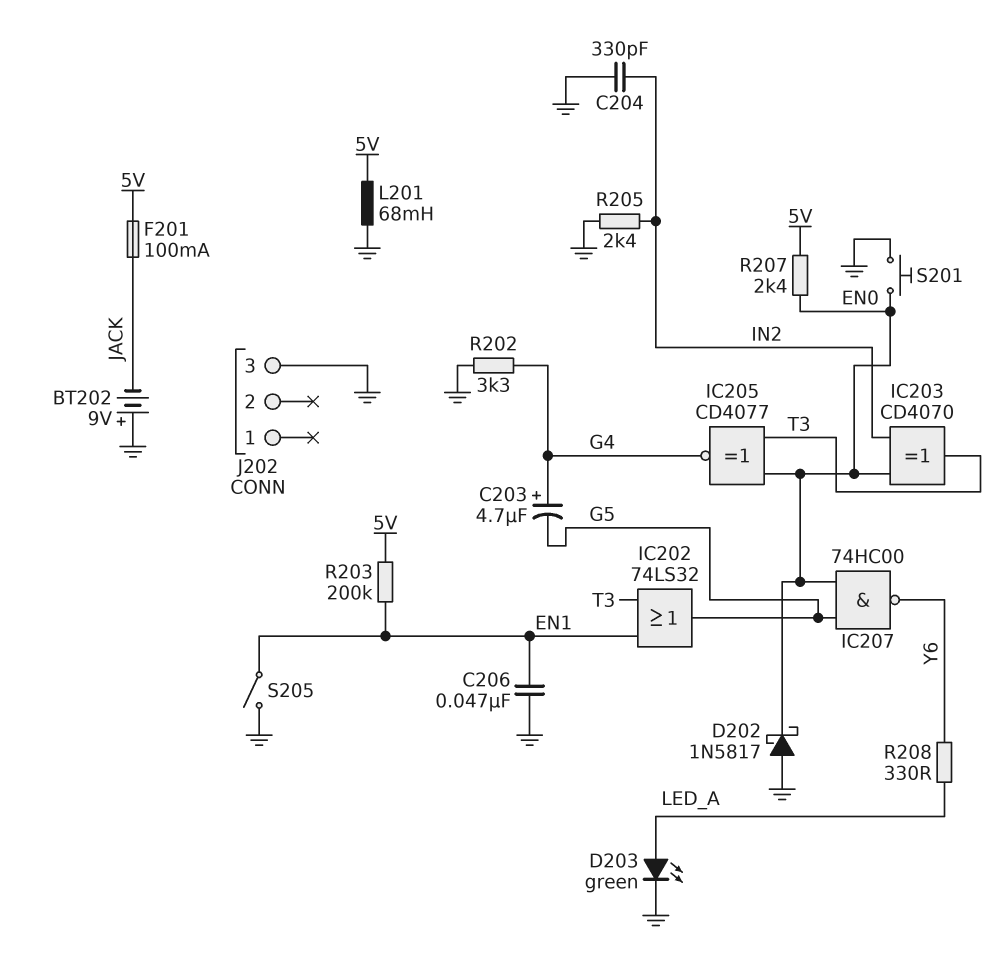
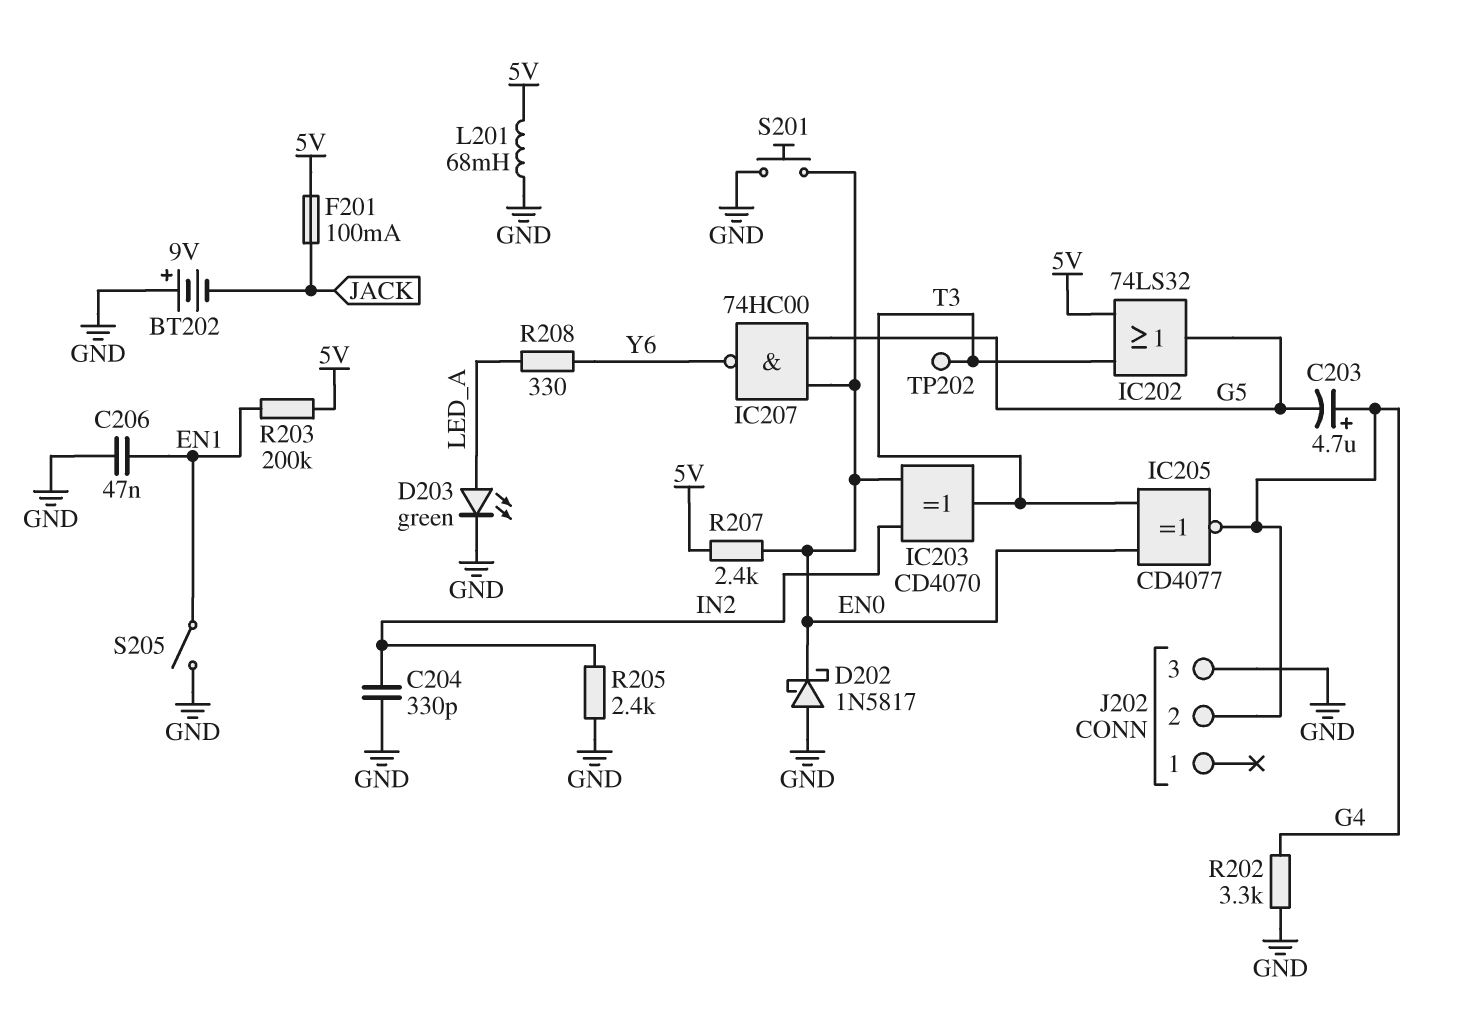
IC202: OR 74LS32 (in EN1, in T3, out G5) -> OR 74LS32 (in 5V, in T3, out G5)
J202 pin 2: none -> G4
TP202: none -> test point (T3)

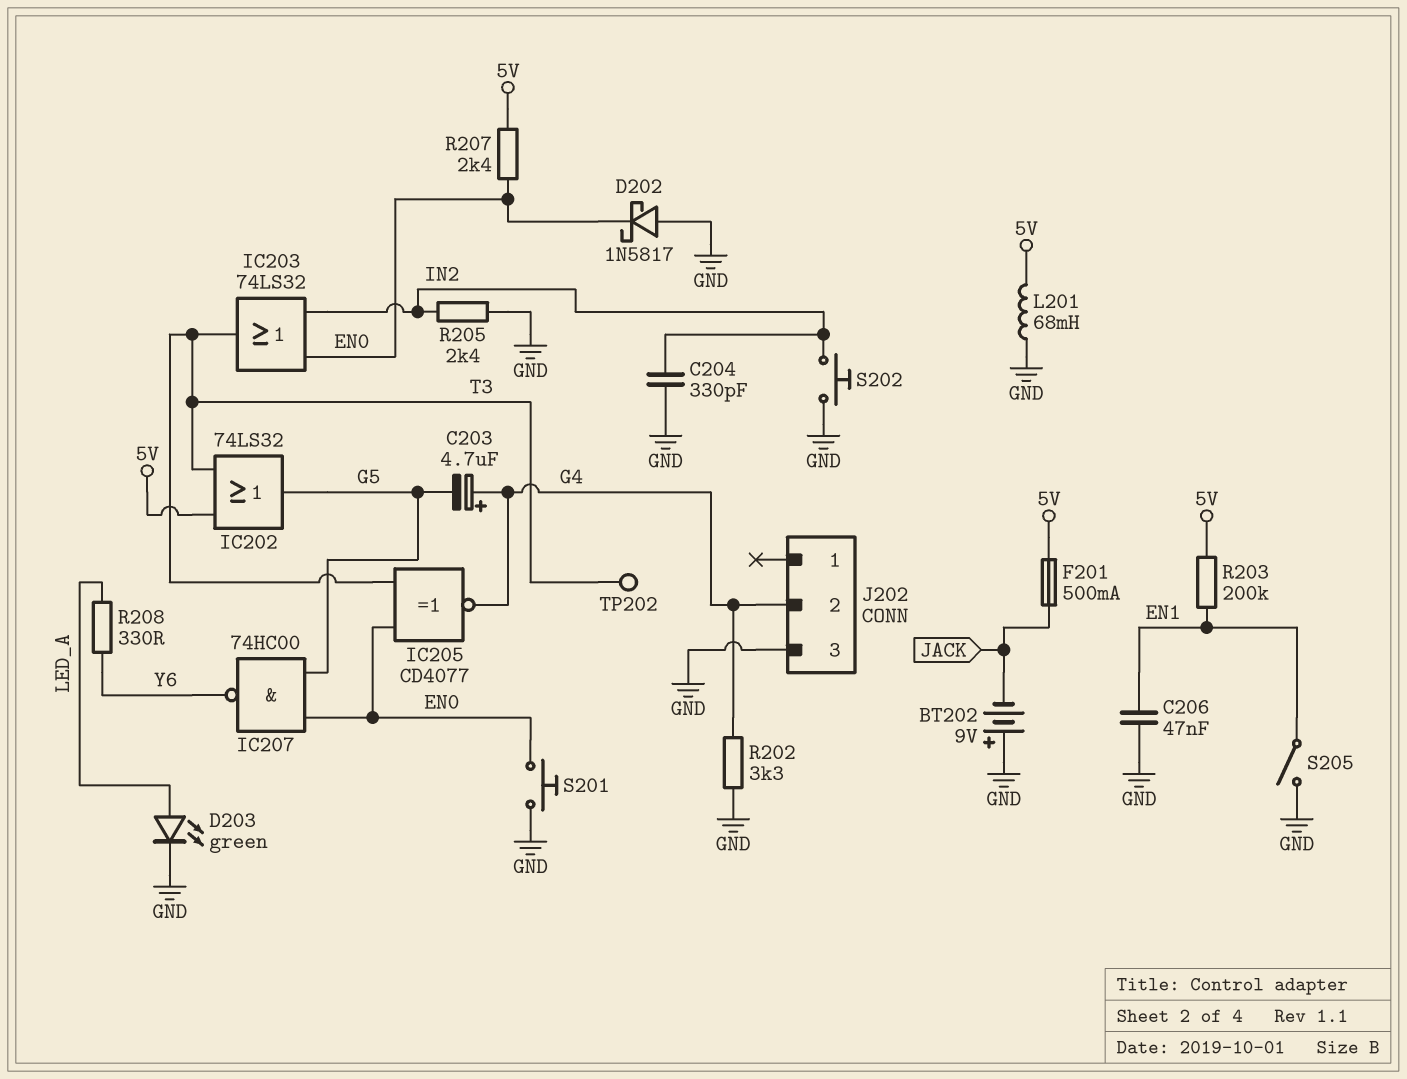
F201: 100mA (5V, JACK) -> 500mA (5V, JACK)
IC203: XOR CD4070 (in EN0, in IN2, out T3) -> OR 74LS32 (in EN0, in IN2, out T3)
S202: none -> button (GND, IN2)

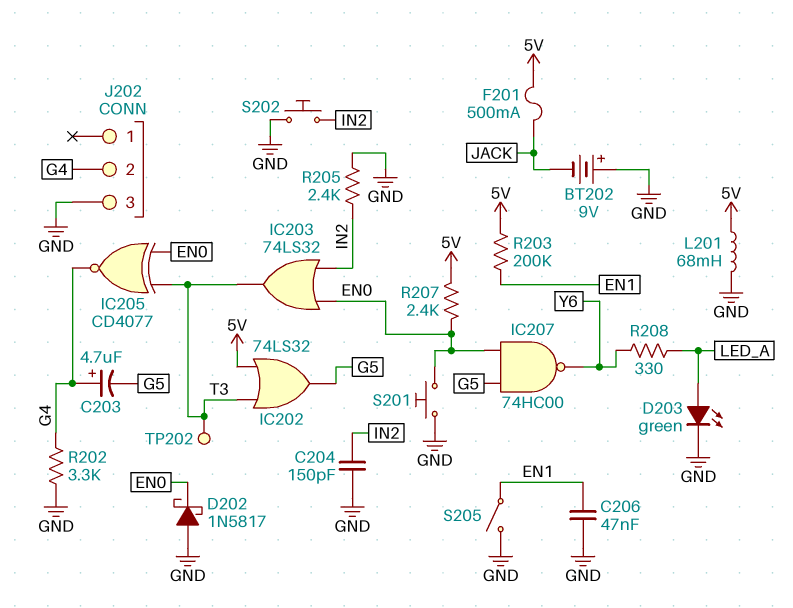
C204: 330pF (GND, IN2) -> 150pF (GND, IN2)

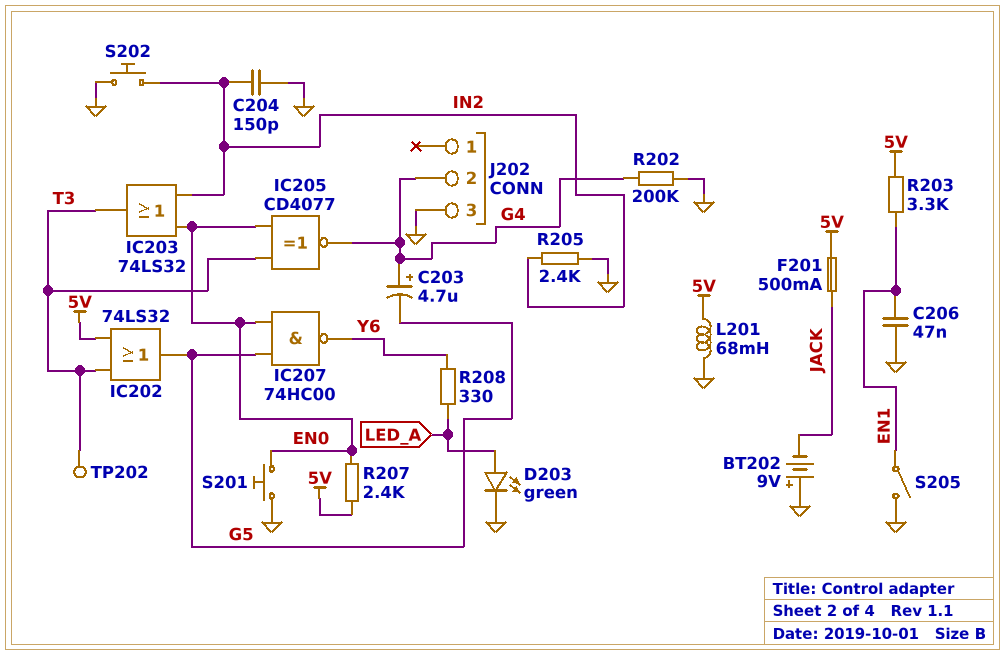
D202: schottky 1N5817 (A GND, K EN0) -> none
R202: 3.3k (G4, GND) -> 200k (G4, GND)
R203: 200k (5V, EN1) -> 3.3k (5V, EN1)

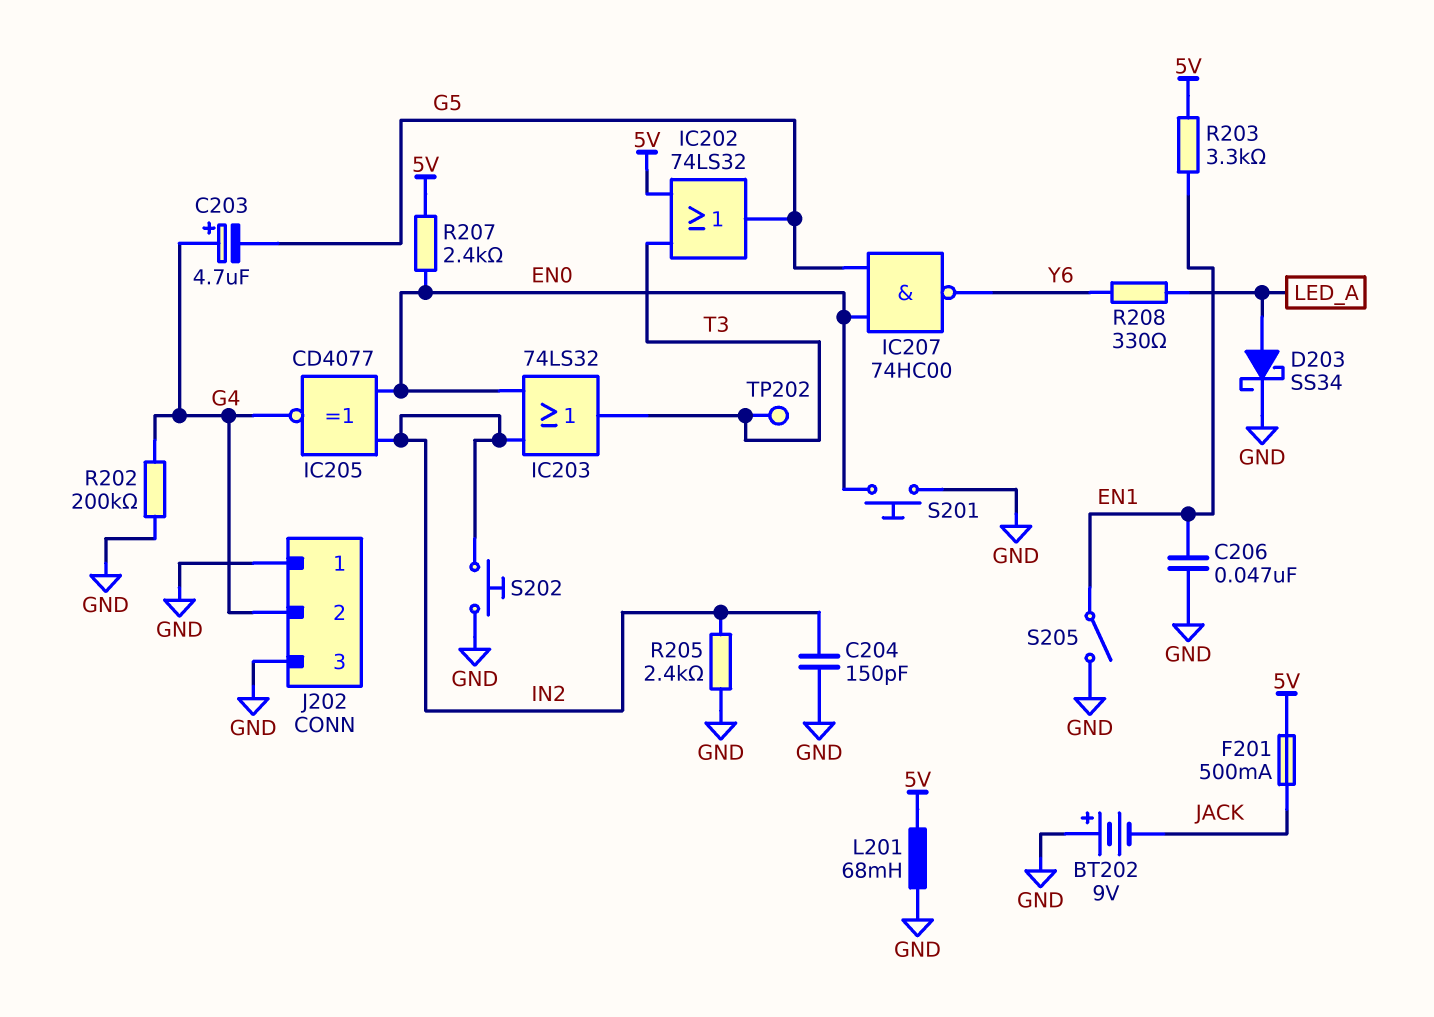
D203: LED green (A LED_A, K GND) -> schottky SS34 (A LED_A, K GND)
IC205: XNOR CD4077 (in EN0, in T3, out G4) -> XNOR CD4077 (in EN0, in IN2, out G4)
J202 pin 1: none -> GND

